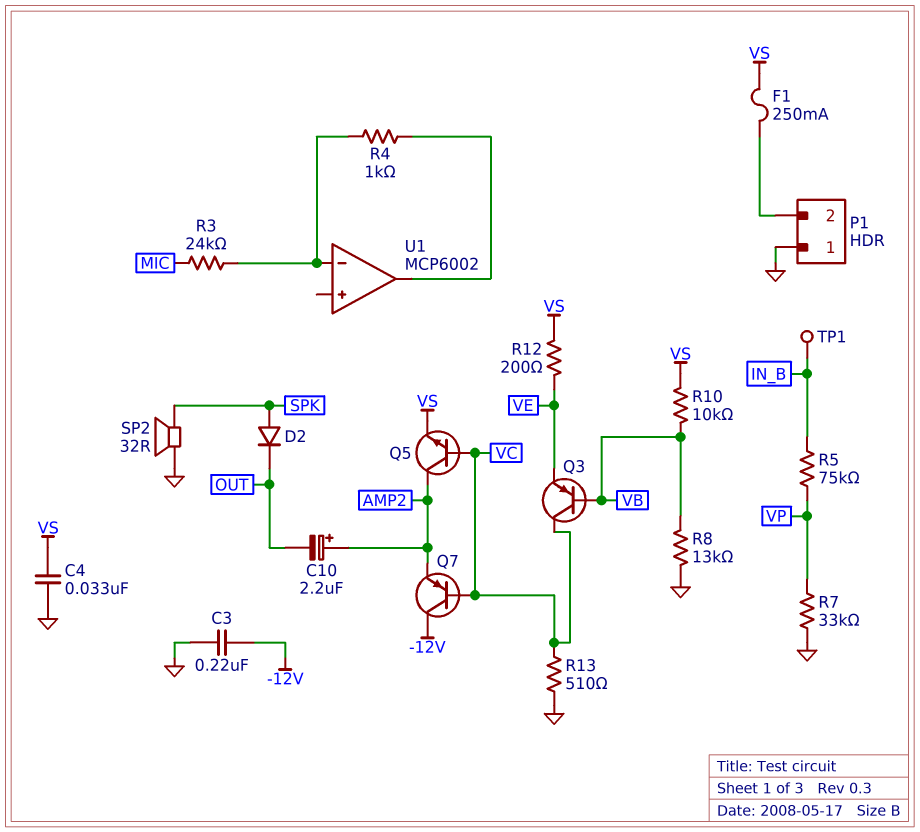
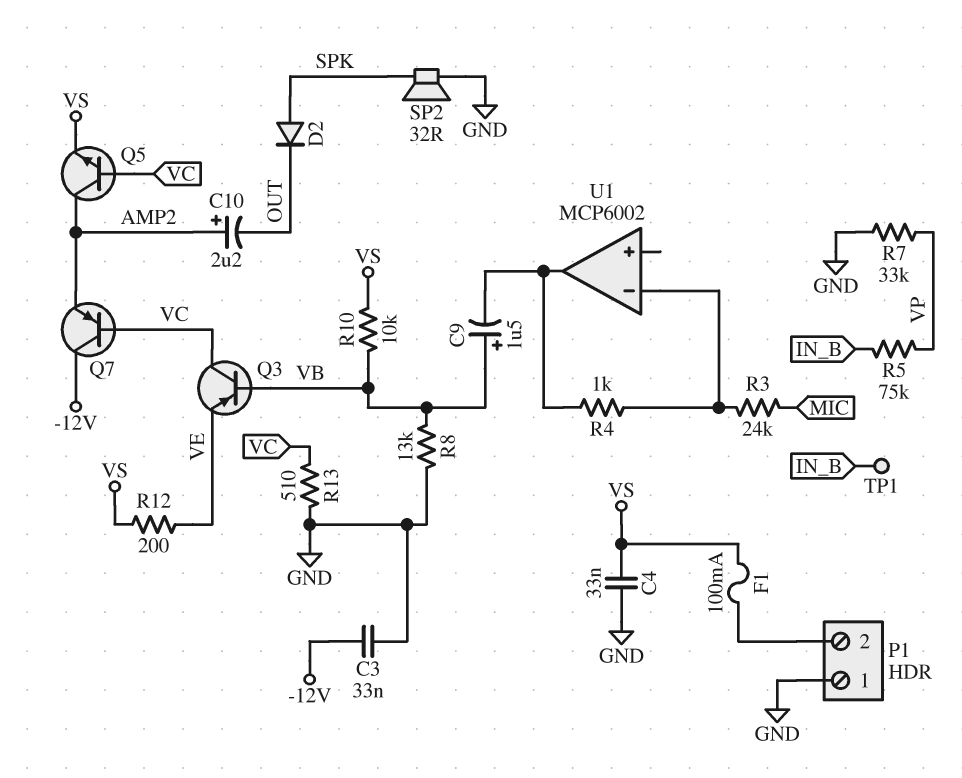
C3: 220nF (-12V, GND) -> 33nF (-12V, GND)
C9: none -> 1.5uF (plus VB, minus U1/out)
F1: 250mA (P1/2, VS) -> 100mA (P1/2, VS)

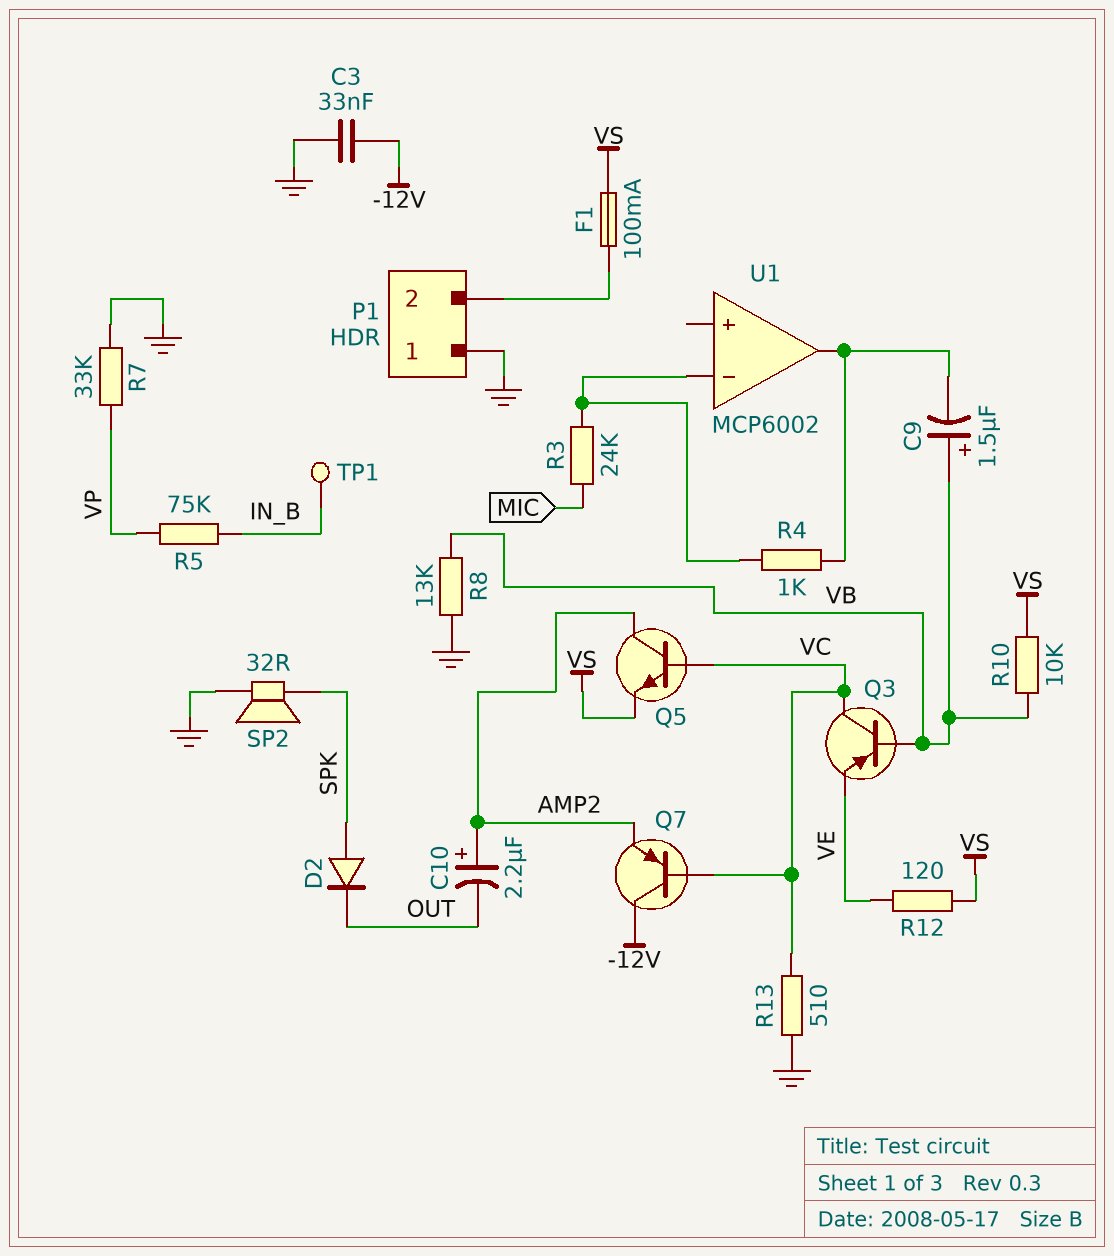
C4: 33nF (GND, VS) -> none
R12: 200 (VE, VS) -> 120 (VE, VS)

